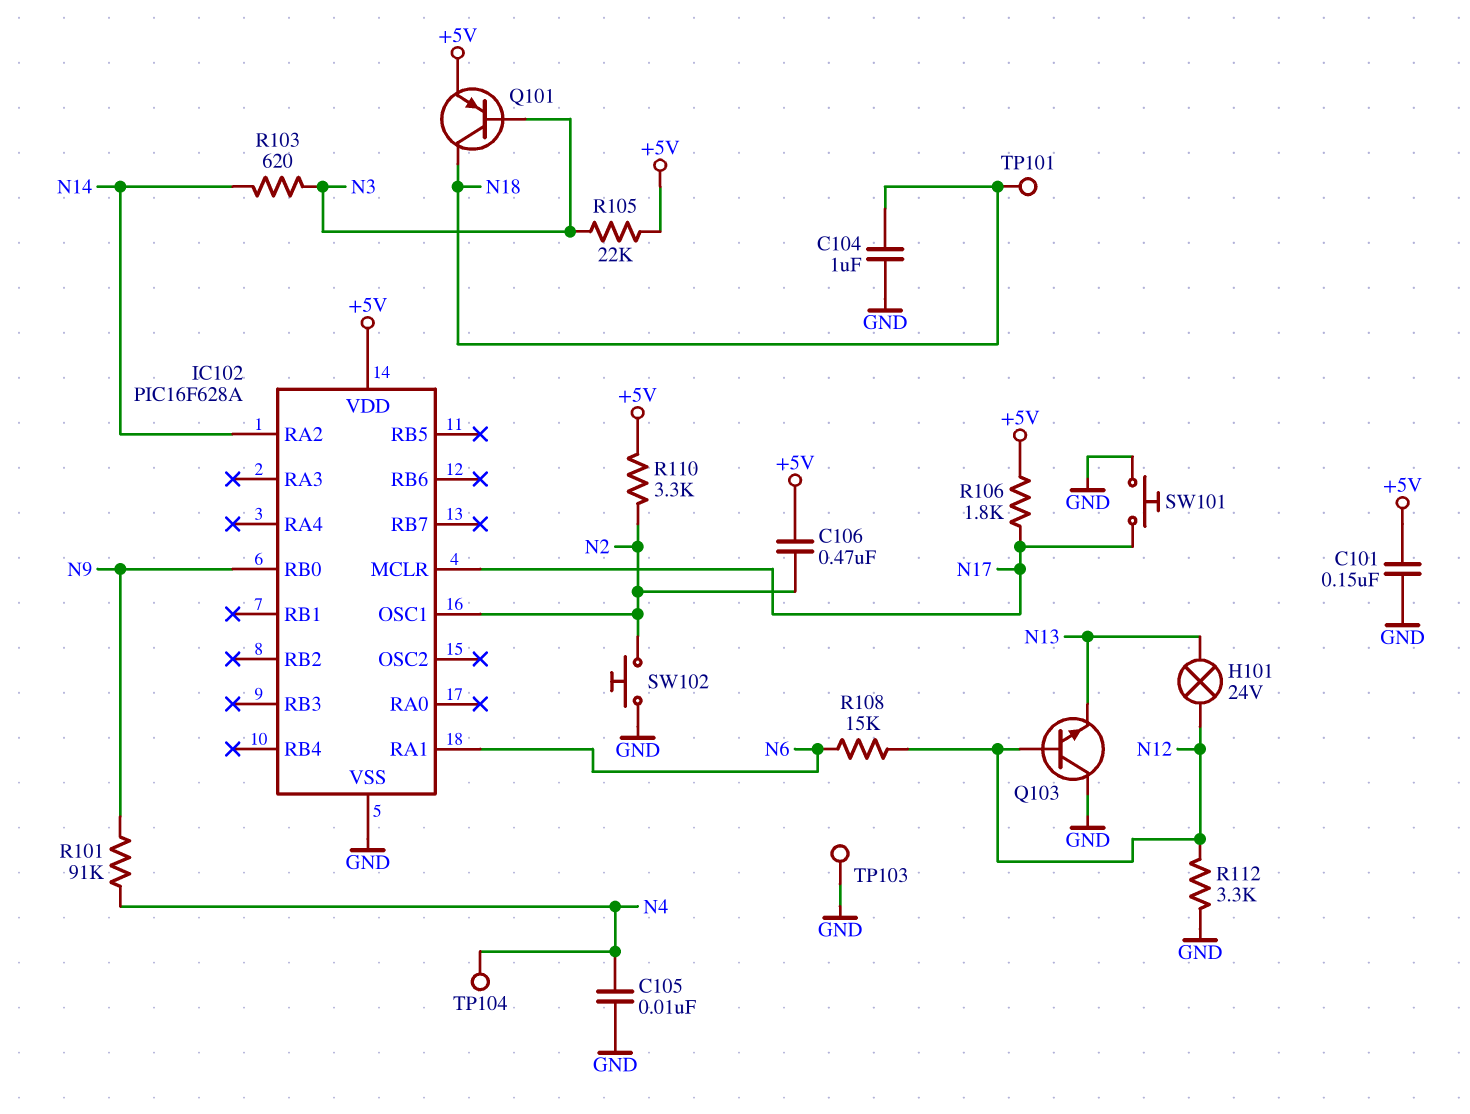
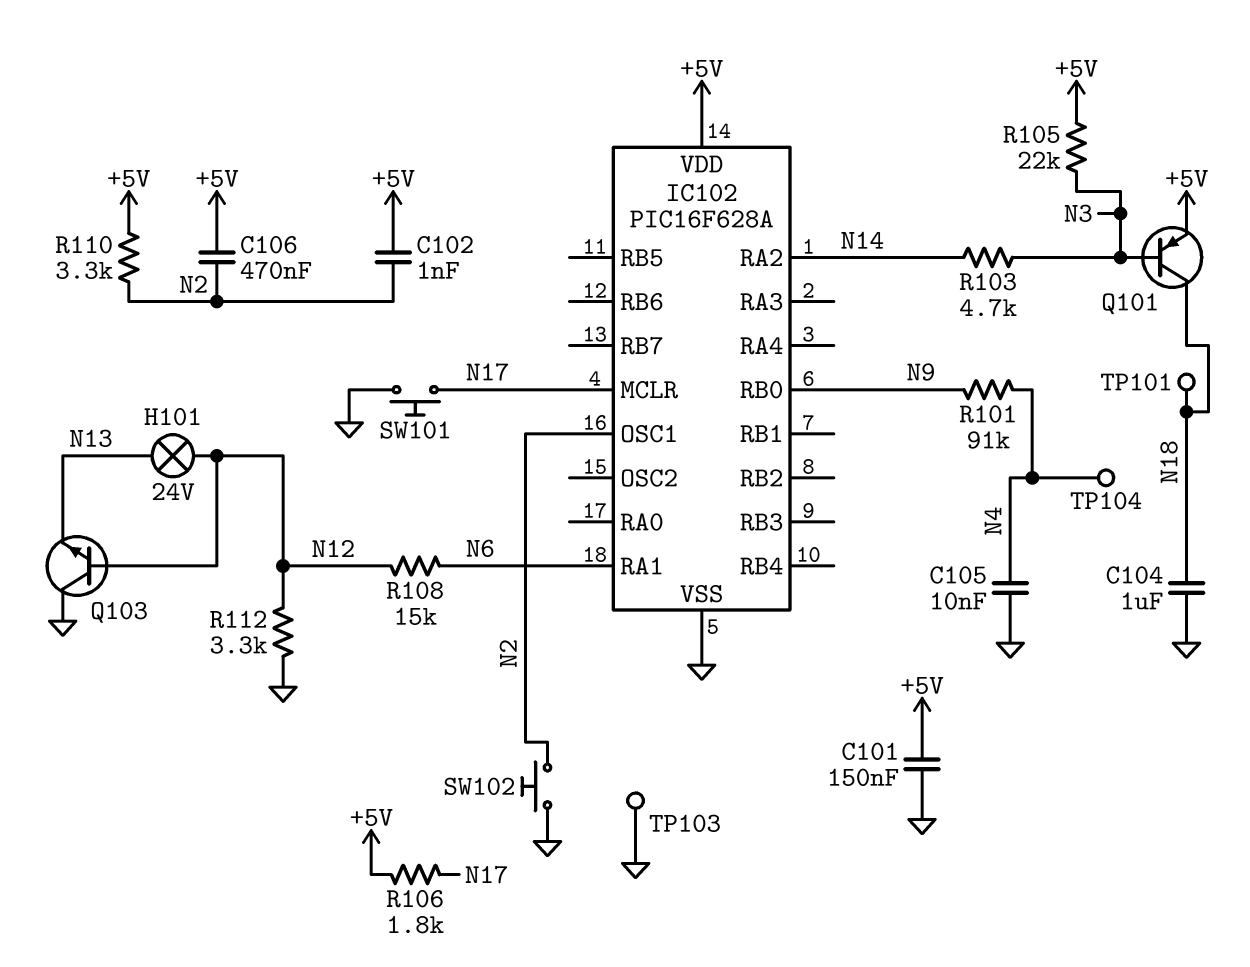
C102: none -> 1nF (+5V, N2)
R103: 620 (N3, N14) -> 4.7k (N3, N14)

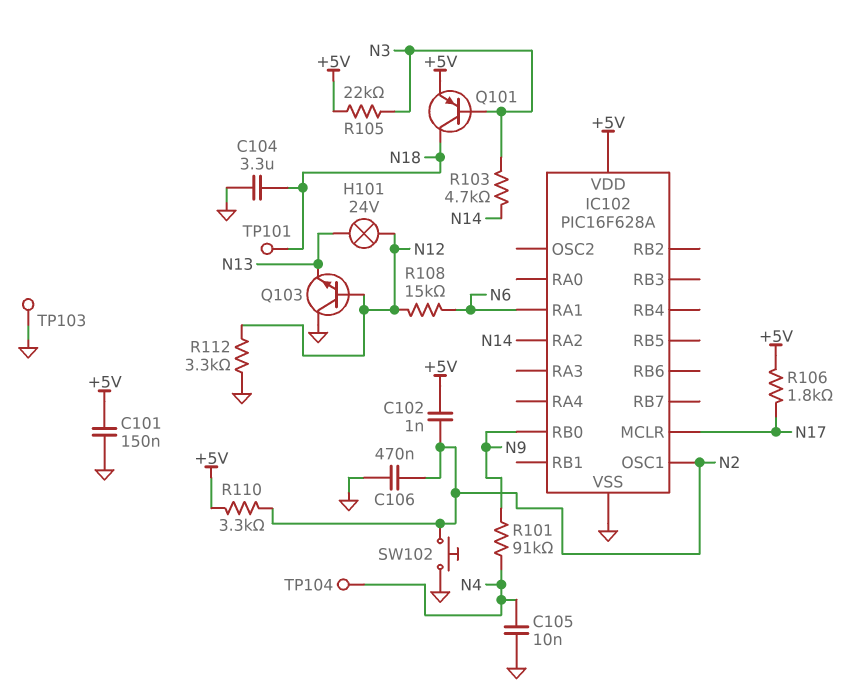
C104: 1uF (GND, N18) -> 3.3uF (GND, N18)
C106: 470nF (+5V, N2) -> 470nF (GND, N2)
SW101: button (GND, N17) -> none

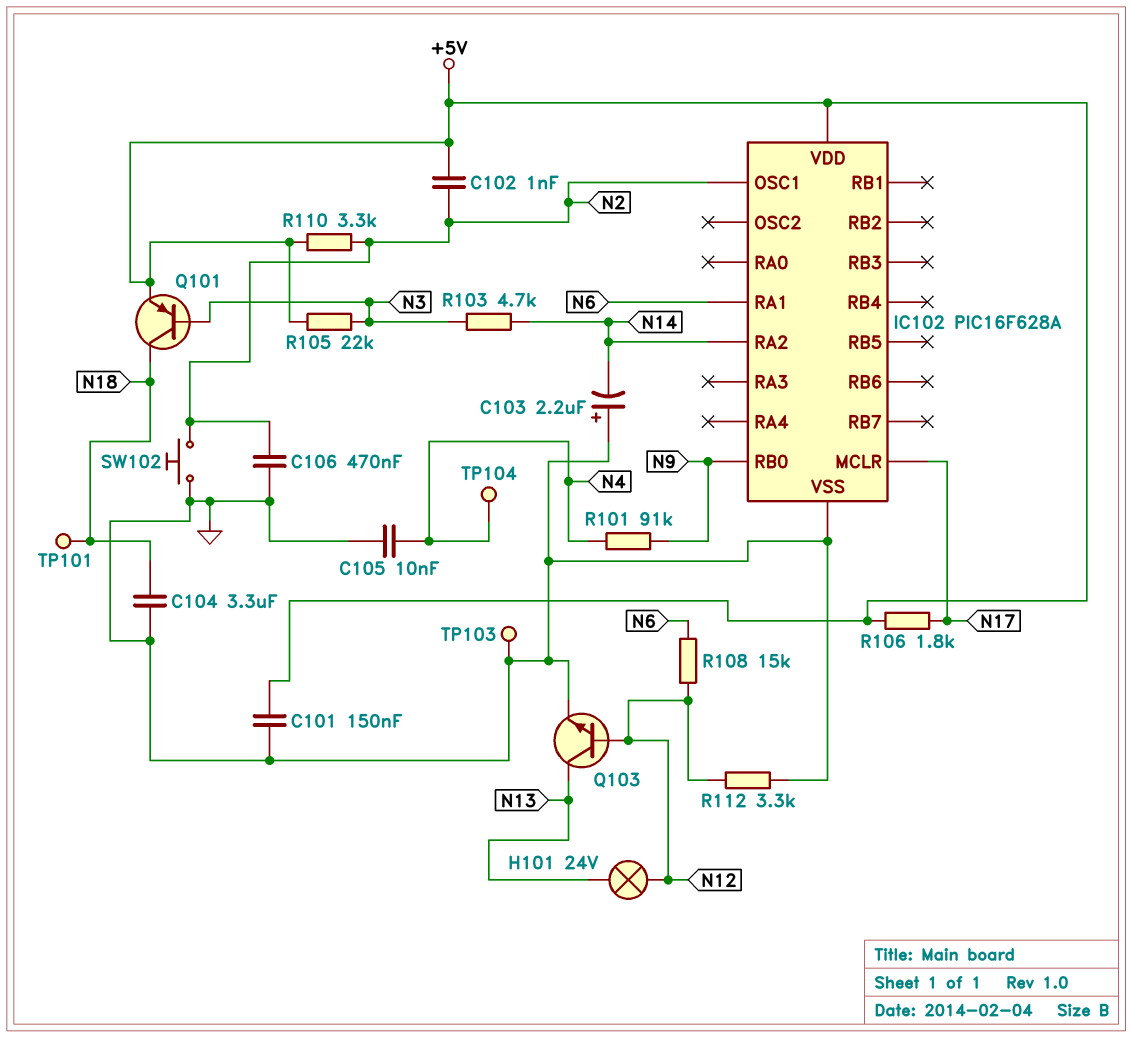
C103: none -> 2.2uF (plus GND, minus N14)
Q103: NPN (B N12, C GND, E N13) -> NPN (B N12, C N13, E GND)

